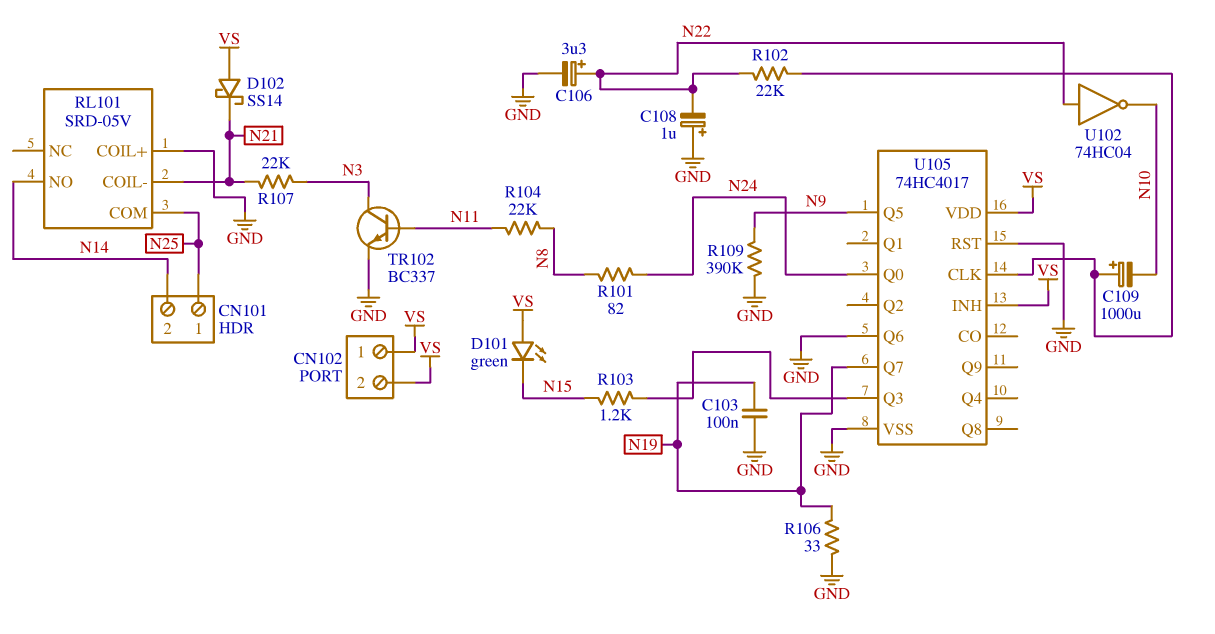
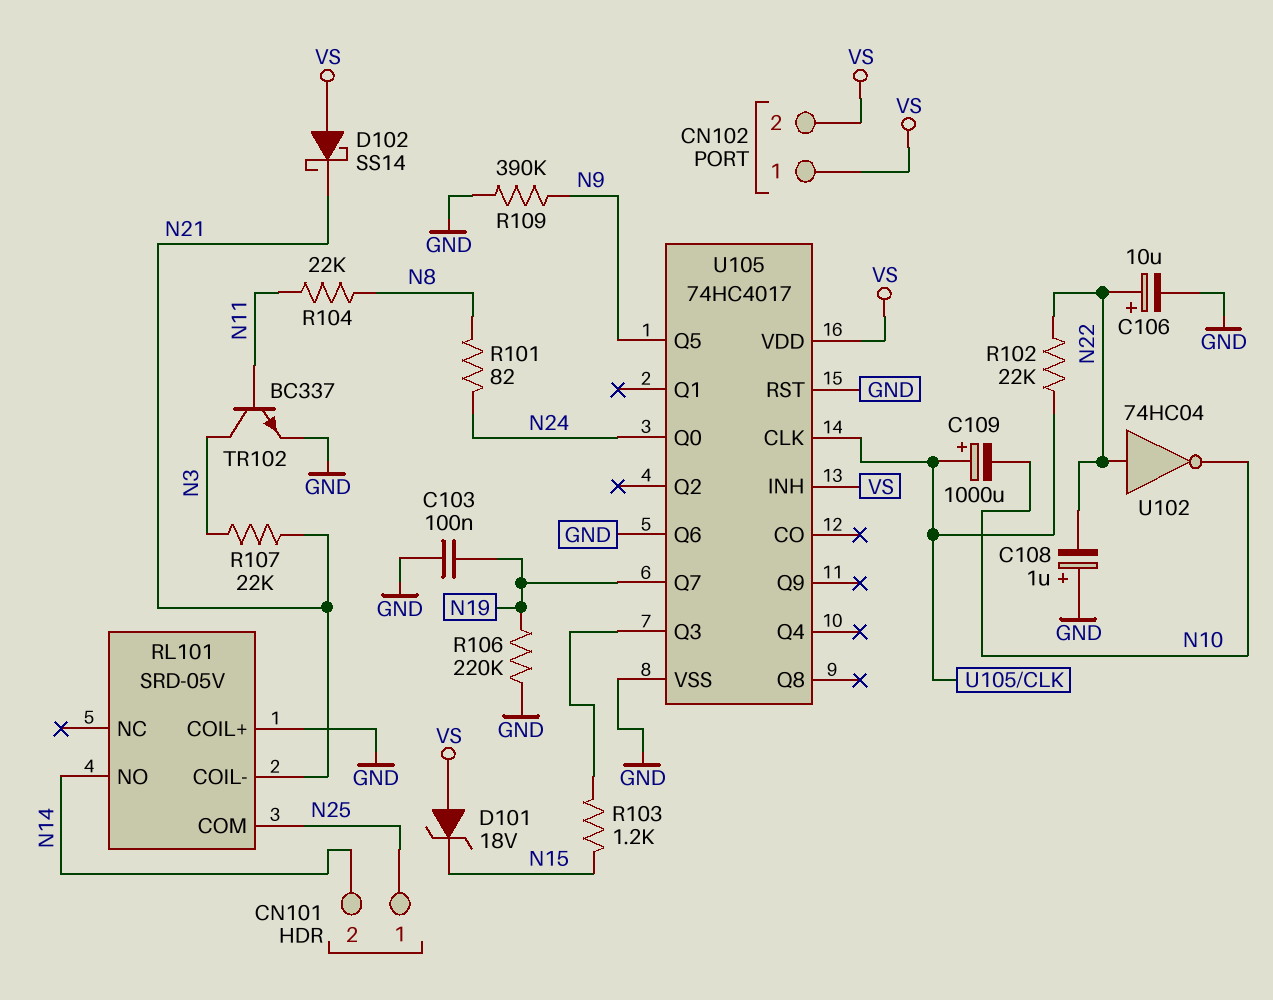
C106: 3.3uF (plus N22, minus GND) -> 10uF (plus N22, minus GND)
D101: LED green (A VS, K N15) -> zener 18V (A VS, K N15)
R106: 33 (GND, N19) -> 220k (GND, N19)

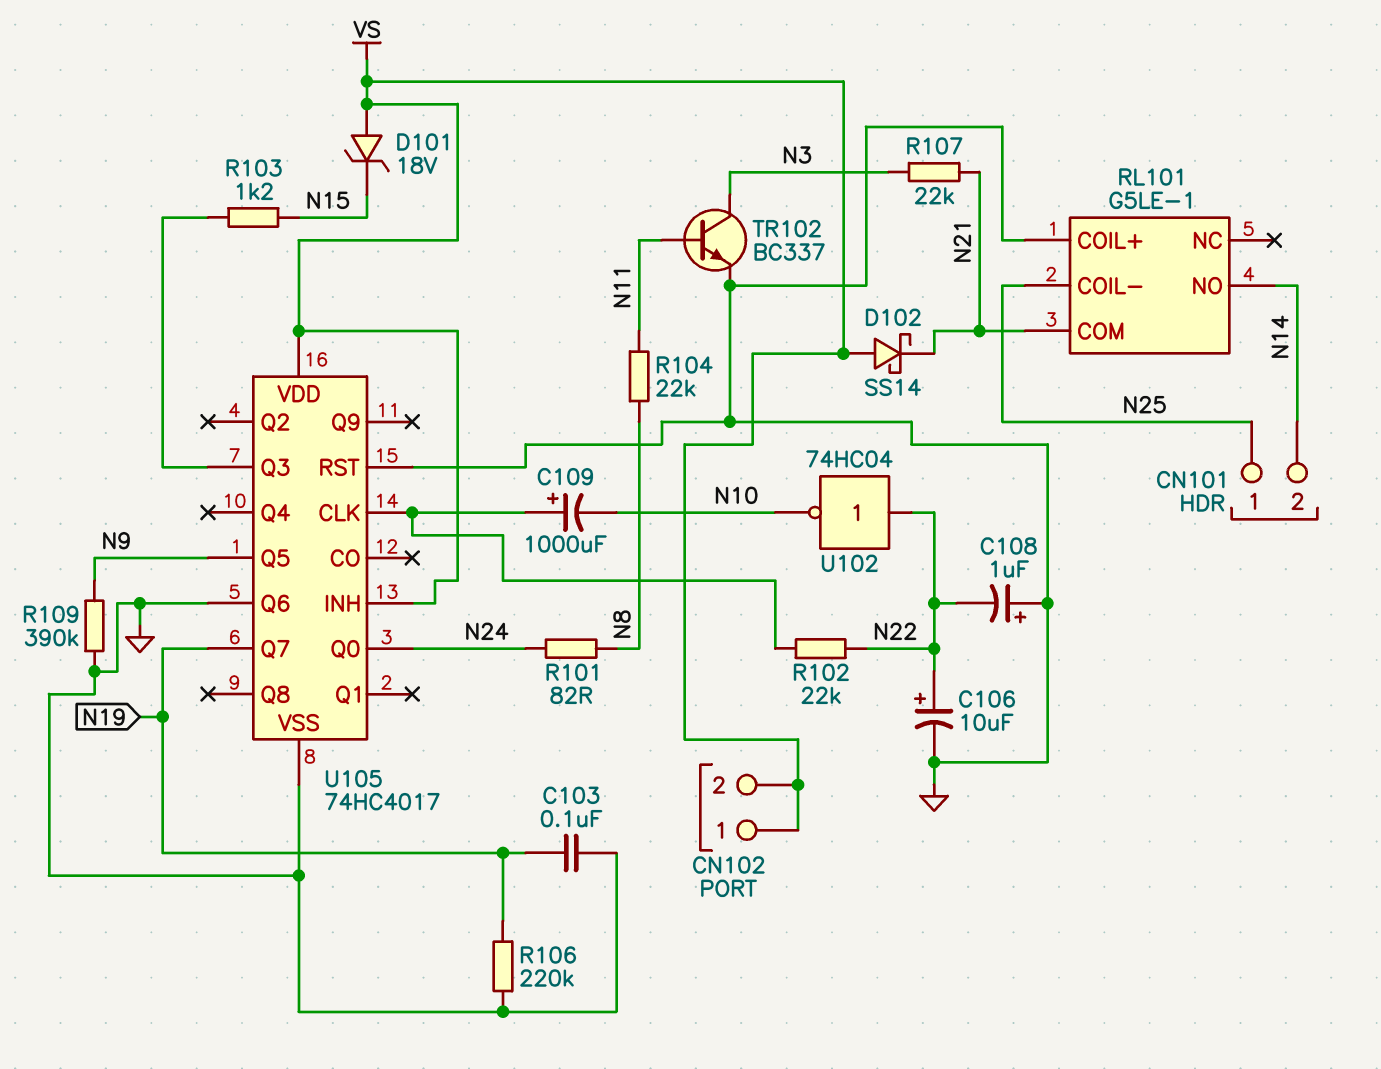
RL101: SRD-05V -> G5LE-1
RL101 pin COIL-: N21 -> N25
RL101 pin COM: N25 -> N21

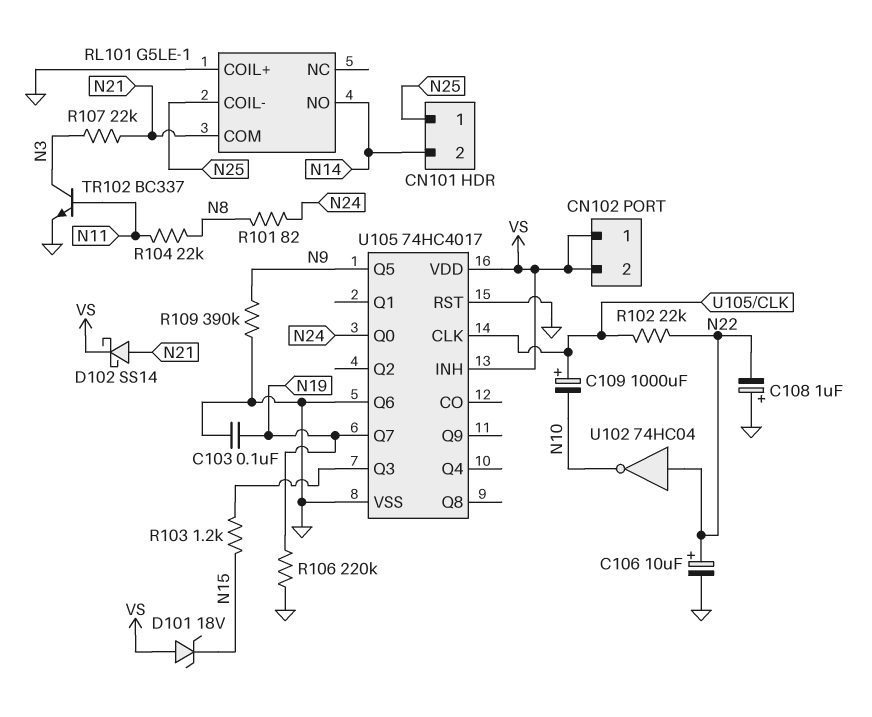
D102: schottky SS14 (A VS, K N21) -> schottky SS14 (A N21, K VS)

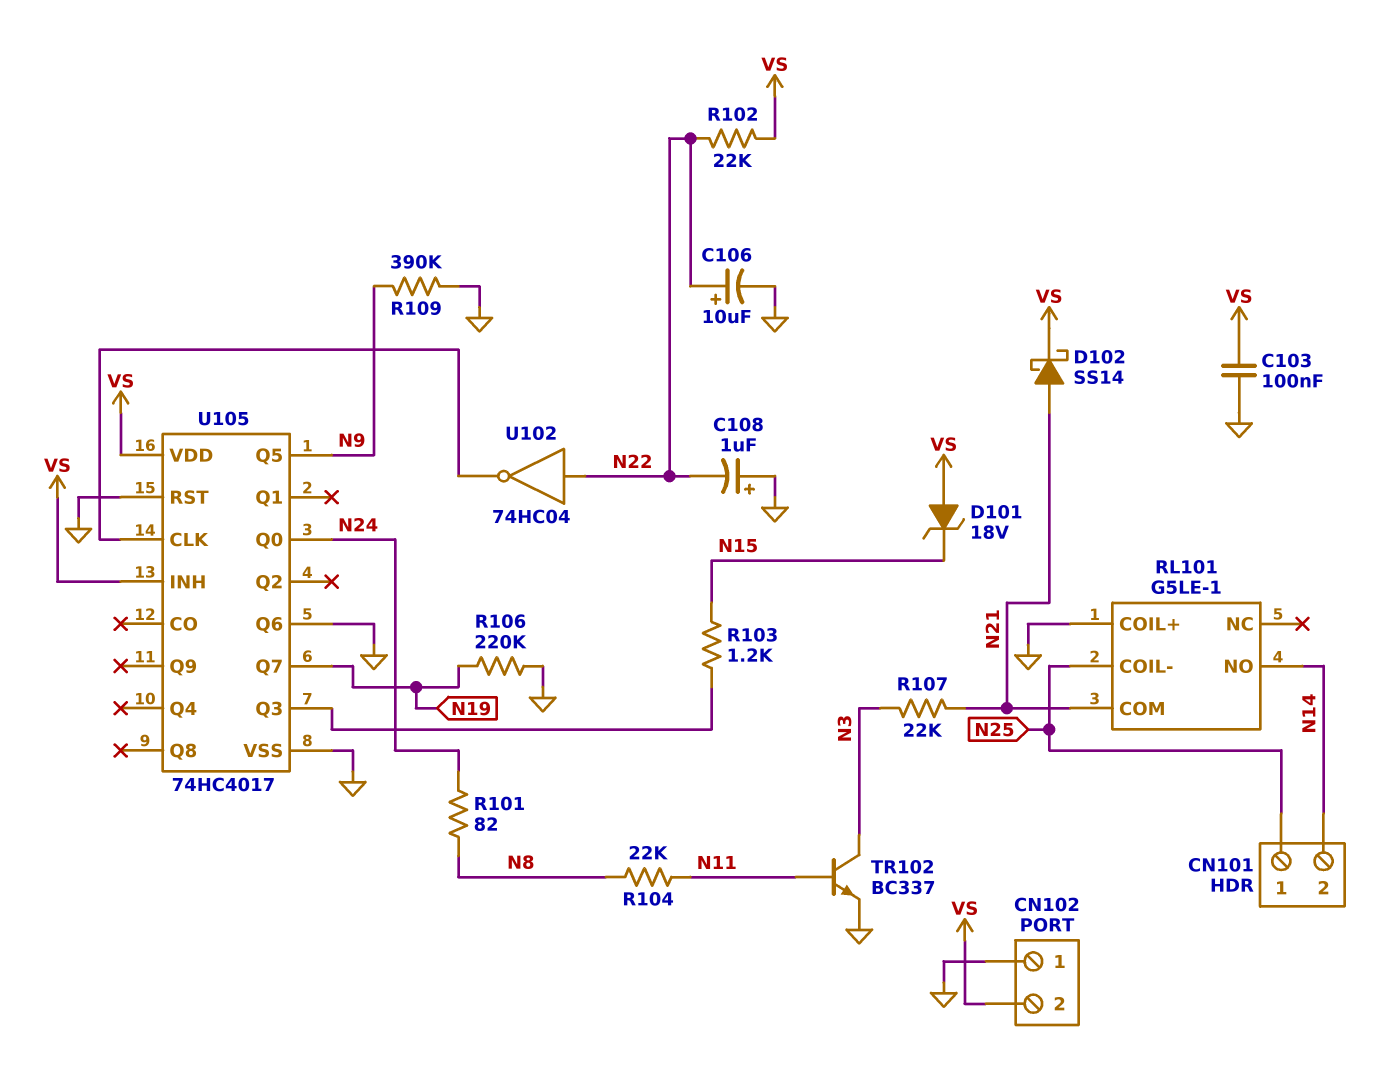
C103: 100nF (GND, N19) -> 100nF (GND, VS)
C109: 1000uF (plus U105/CLK, minus N10) -> none
CN102 pin 1: VS -> GND
R102: 22k (N22, U105/CLK) -> 22k (N22, VS)
U102: NOT 74HC04 (in N22, out N10) -> NOT 74HC04 (in N22, out U105/CLK)

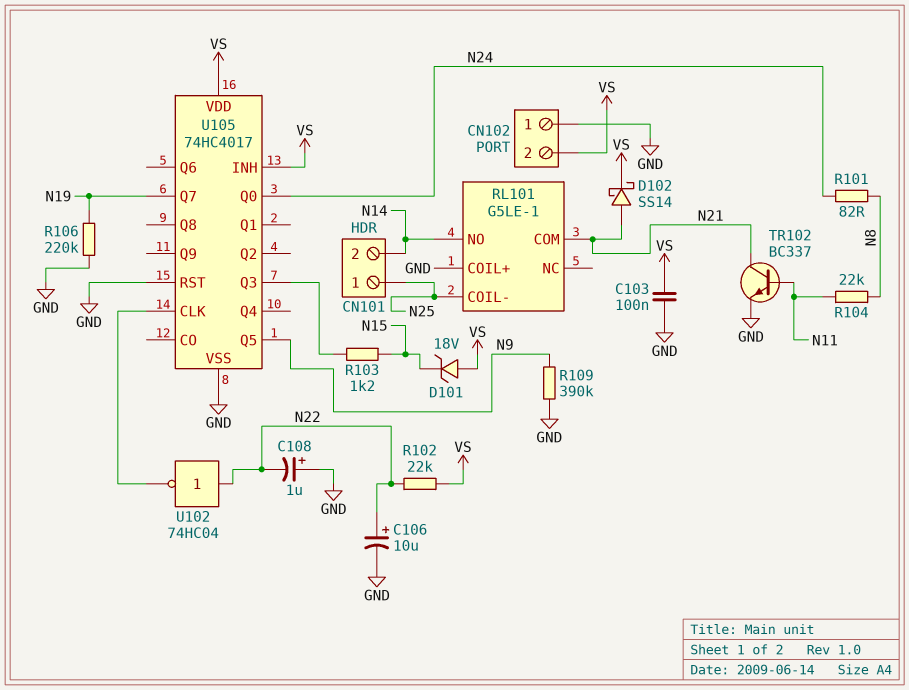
R107: 22k (N3, N21) -> none
TR102: NPN BC337 (B N11, C N3, E GND) -> NPN BC337 (B N11, C N21, E GND)
U105 pin Q6: GND -> none

